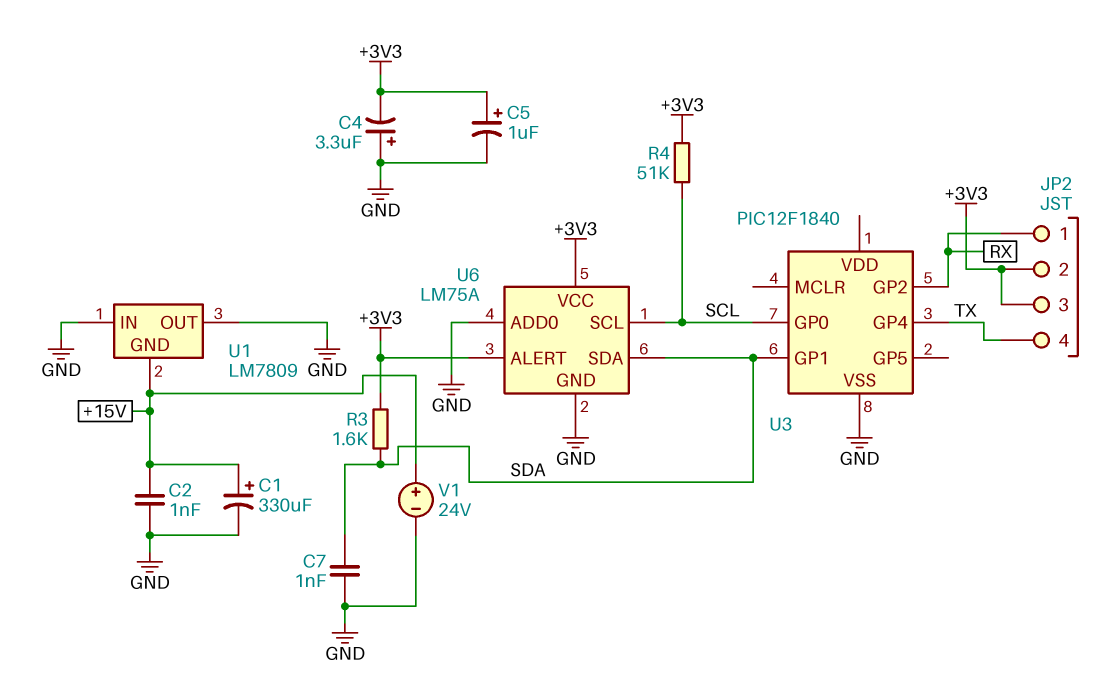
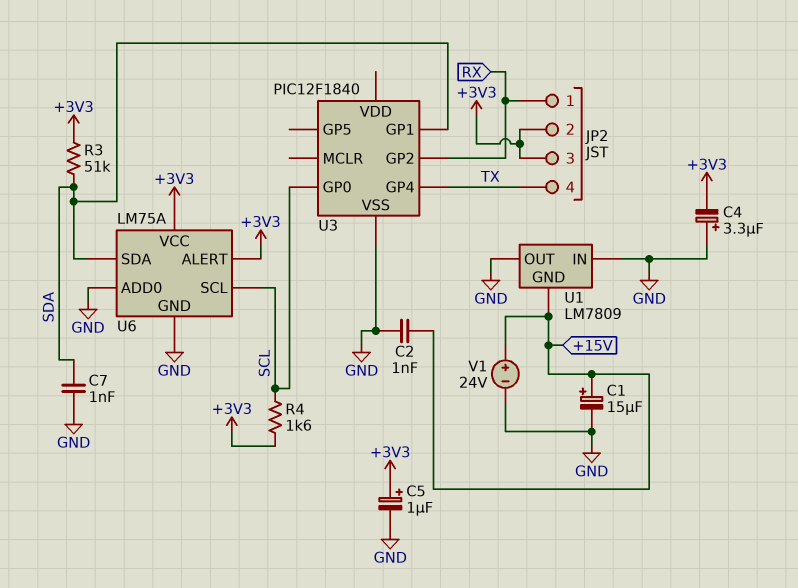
C1: 330uF (plus +15V, minus GND) -> 15uF (plus +15V, minus GND)
R3: 1.6k (+3V3, SDA) -> 51k (+3V3, SDA)
R4: 51k (+3V3, SCL) -> 1.6k (+3V3, SCL)

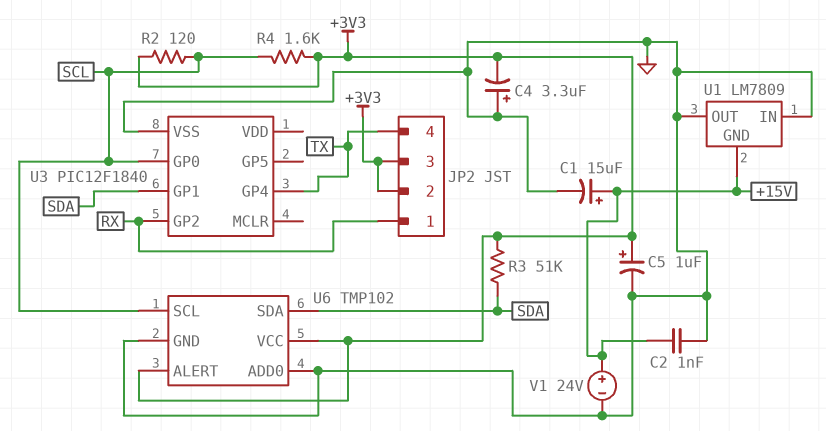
C7: 1nF (GND, SDA) -> none
R2: none -> 120 (+3V3, SCL)
U6: LM75A -> TMP102

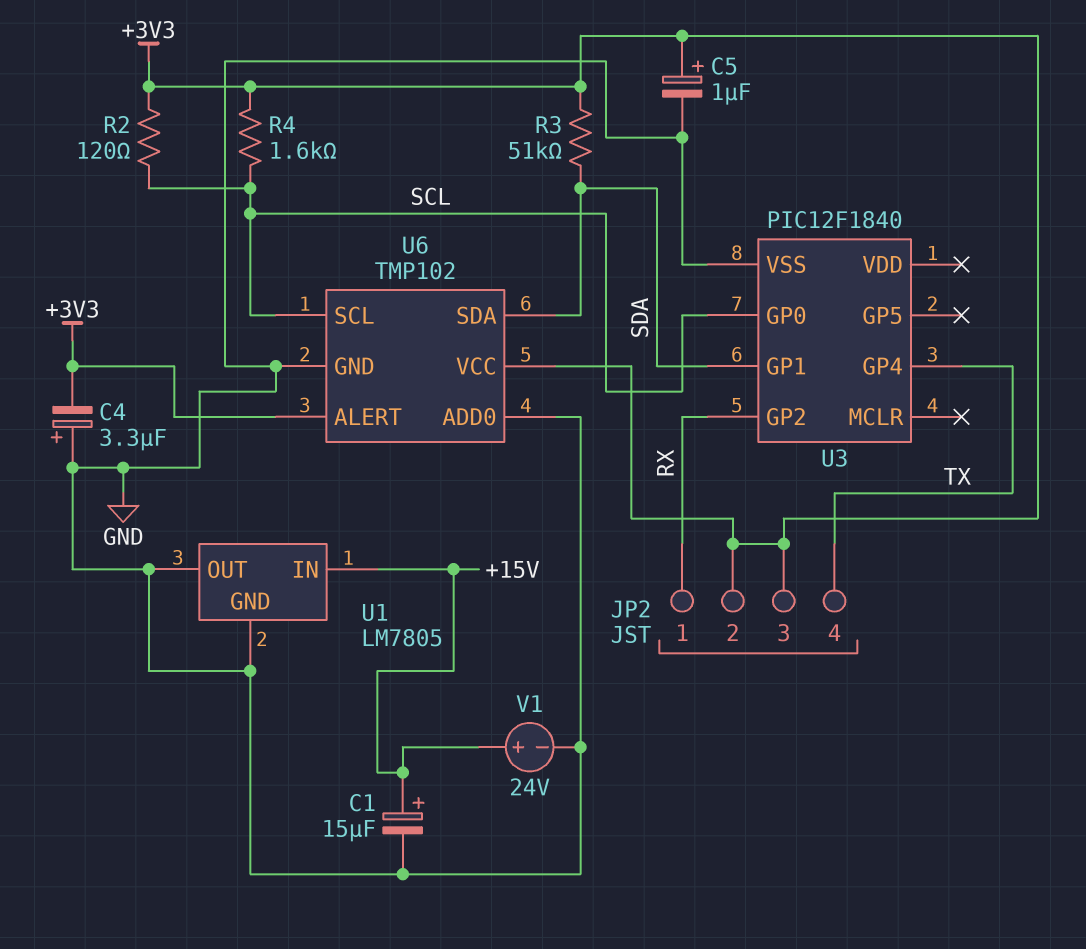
C2: 1nF (+15V, GND) -> none
U1: LM7809 -> LM7805
U1 pin GND: +15V -> GND
U1 pin IN: GND -> +15V

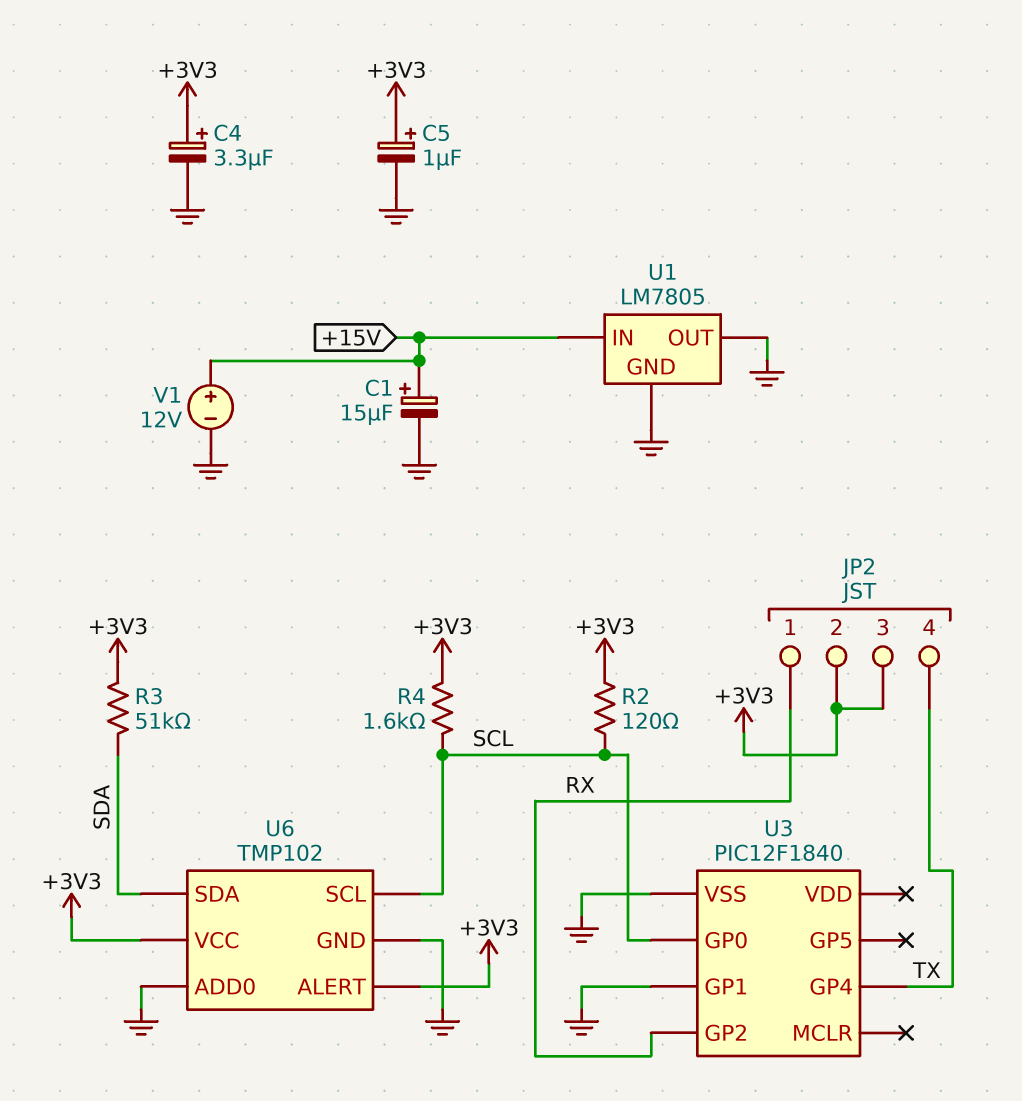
C4: 3.3uF (plus GND, minus +3V3) -> 3.3uF (plus +3V3, minus GND)
U3 pin GP1: SDA -> GND
V1: 24V (plus +15V, minus GND) -> 12V (plus +15V, minus GND)

